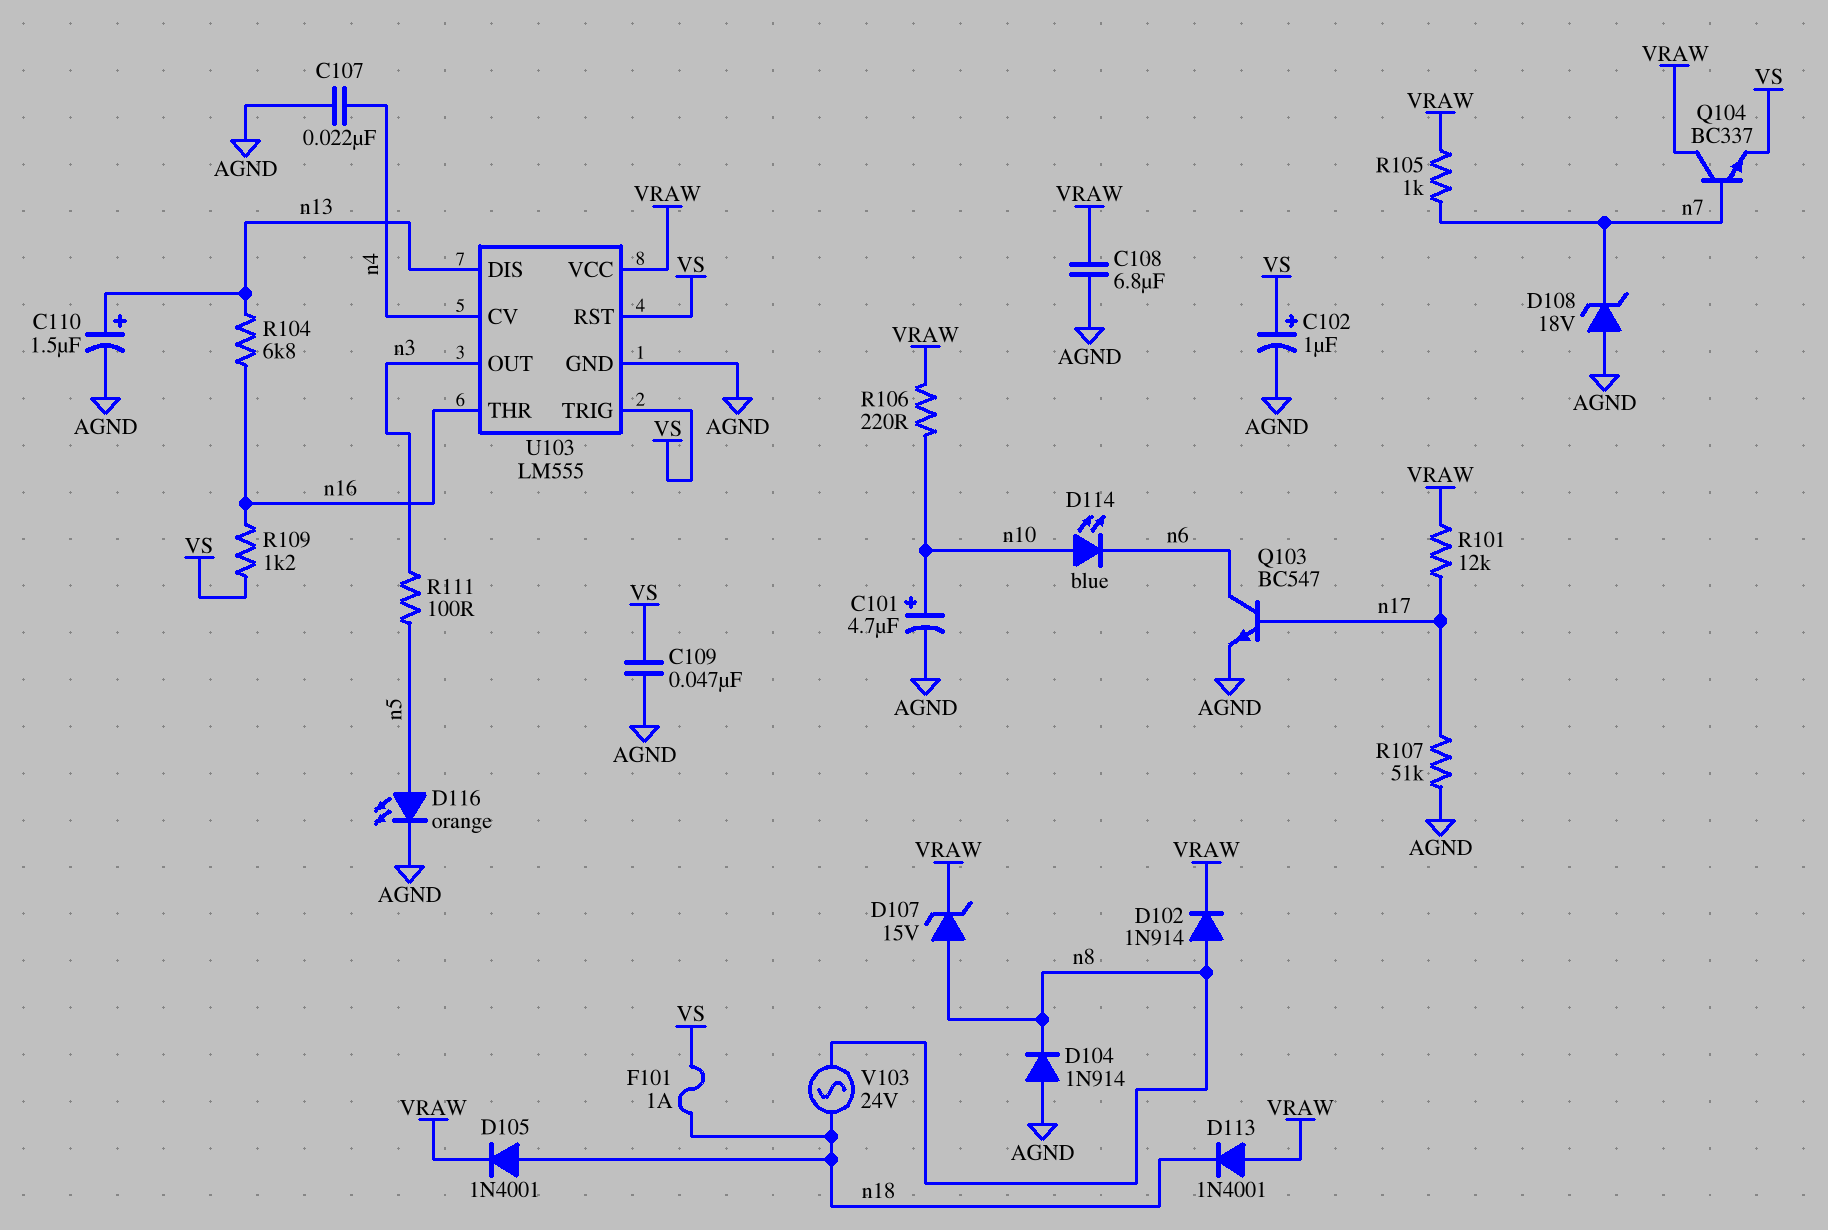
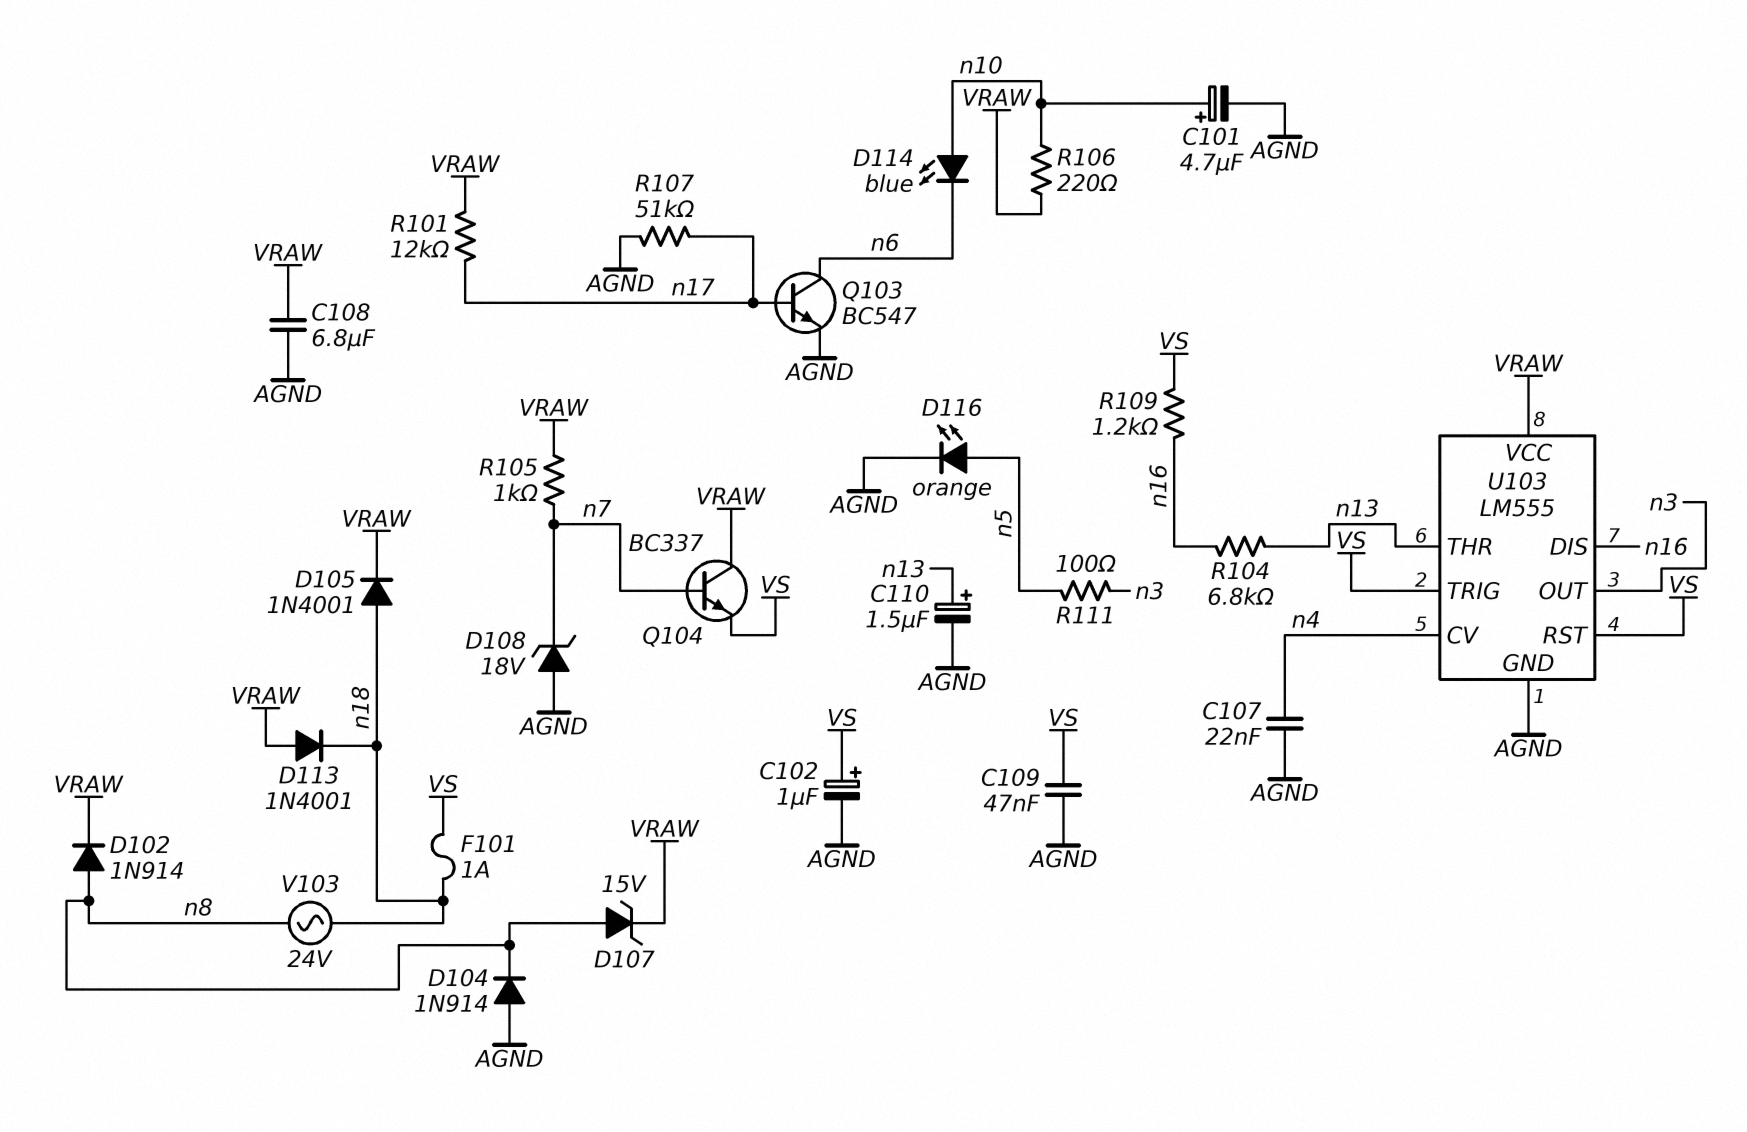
U103 pin DIS: n13 -> n16
U103 pin THR: n16 -> n13

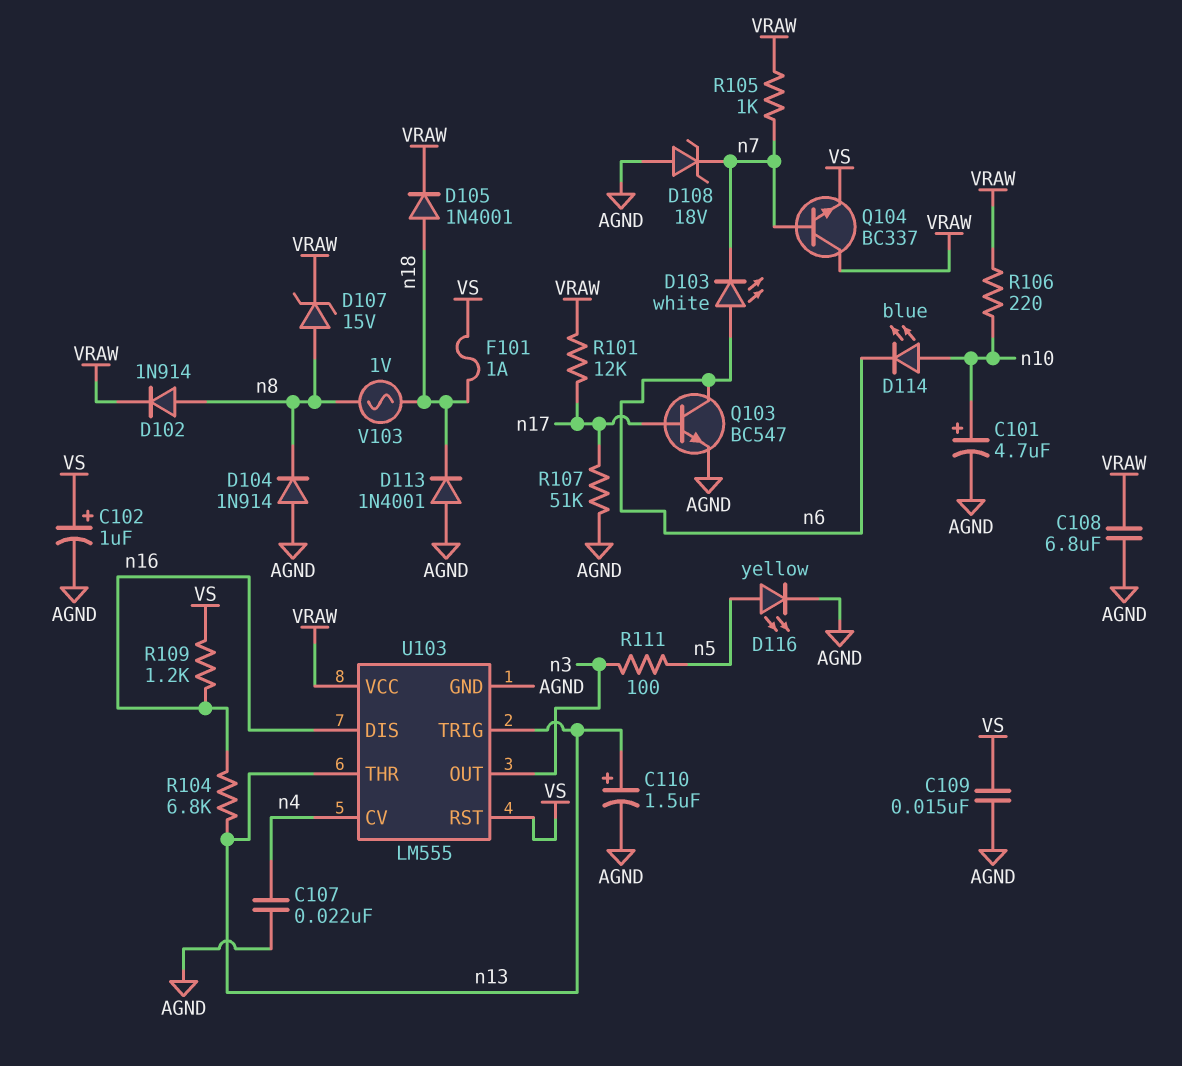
C109: 47nF (AGND, VS) -> 15nF (AGND, VS)
D103: none -> LED white (A n6, K n7)
D113: diode 1N4001 (A VRAW, K n18) -> diode 1N4001 (A AGND, K n18)
D116: LED orange (A n5, K AGND) -> LED yellow (A n5, K AGND)
U103 pin TRIG: VS -> n13
V103: AC 24V (n8, n18) -> AC 1V (n8, n18)

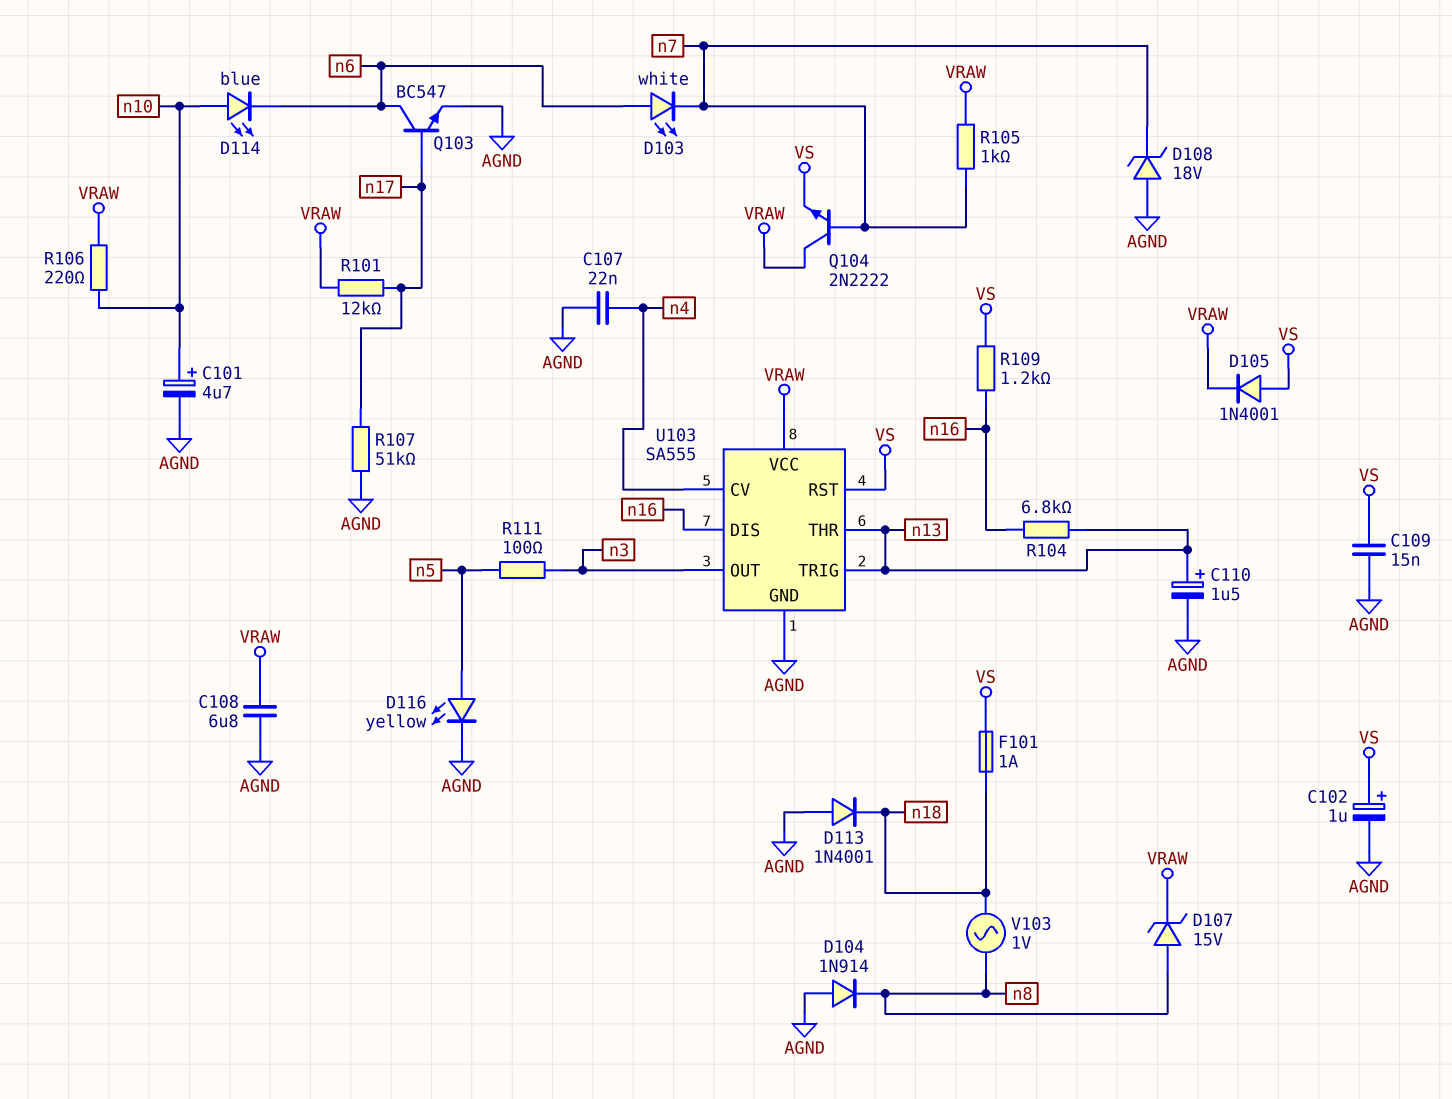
D102: diode 1N914 (A n8, K VRAW) -> none
D105: diode 1N4001 (A n18, K VRAW) -> diode 1N4001 (A VS, K VRAW)
Q104: NPN BC337 (B n7, C VRAW, E VS) -> NPN 2N2222 (B n7, C VRAW, E VS)
U103: LM555 -> SA555

